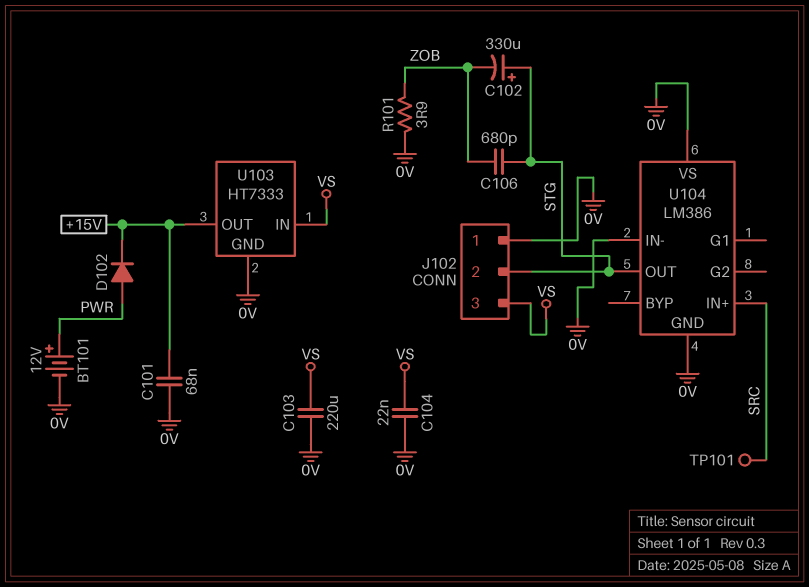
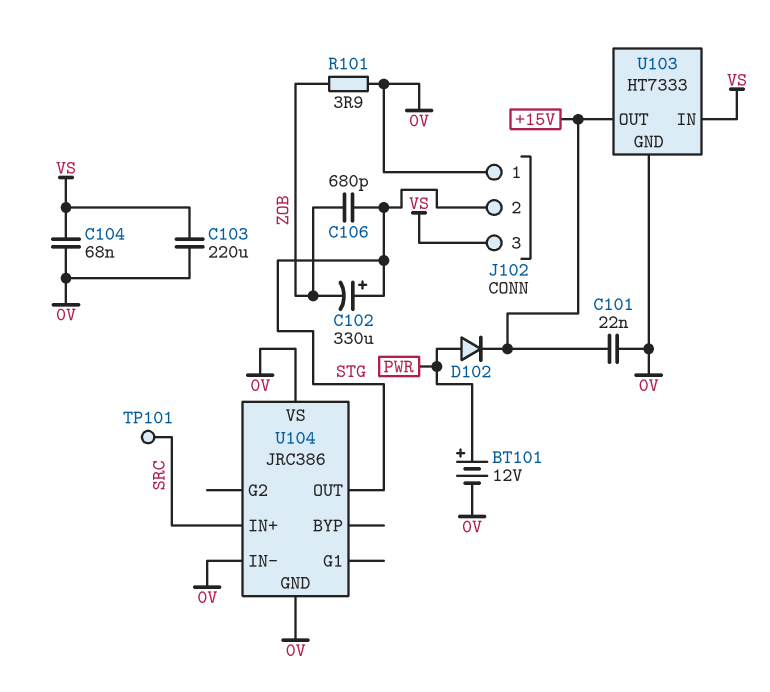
C101: 68nF (+15V, 0V) -> 22nF (+15V, 0V)
C104: 22nF (0V, VS) -> 68nF (0V, VS)
U104: LM386 -> JRC386

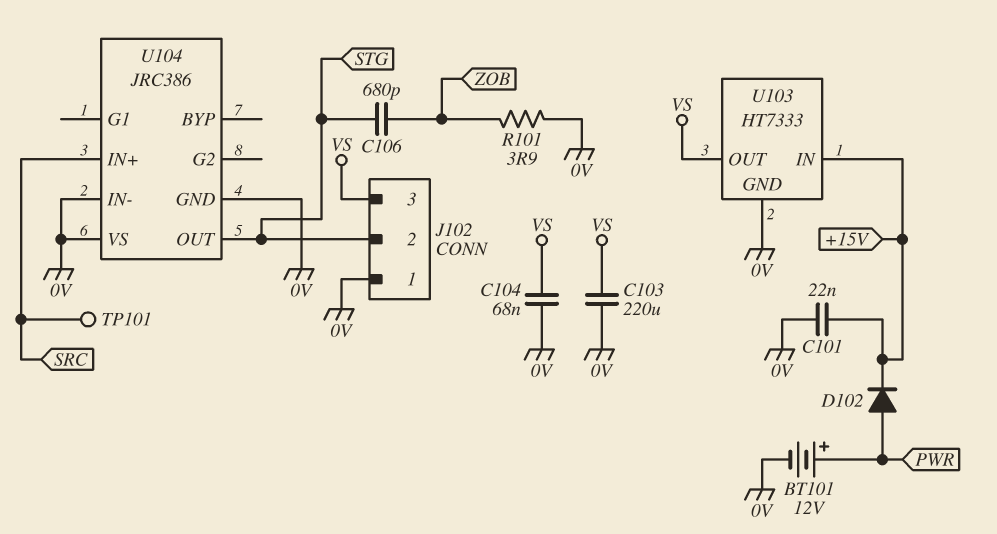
C102: 330uF (plus STG, minus ZOB) -> none
U103 pin IN: VS -> +15V
U103 pin OUT: +15V -> VS

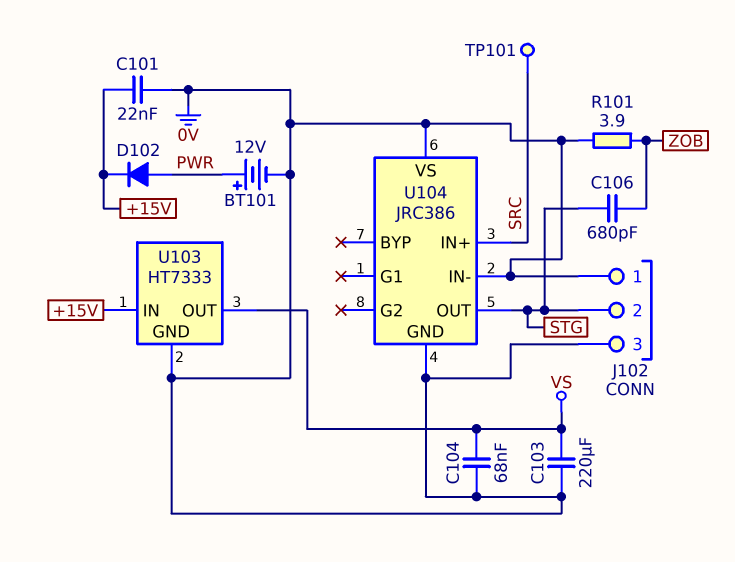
J102 pin 3: VS -> 0V

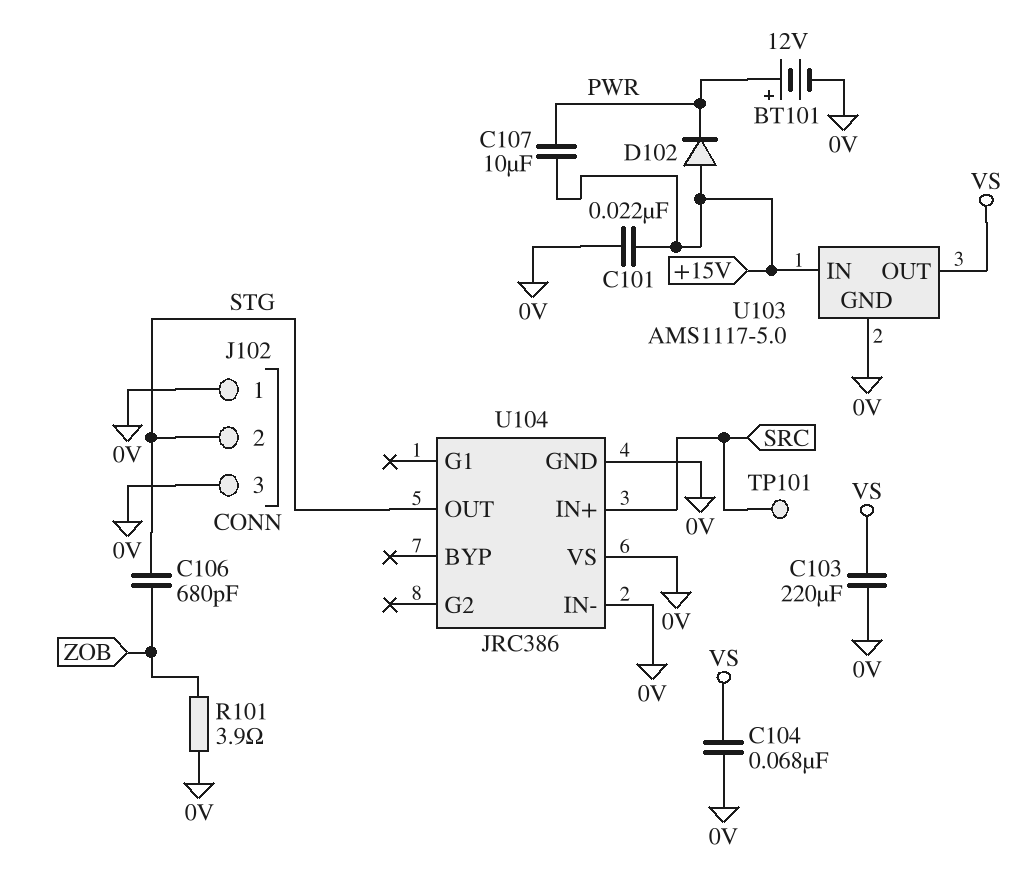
C107: none -> 10uF (+15V, PWR)
D102: diode (A PWR, K +15V) -> diode (A +15V, K PWR)
U103: HT7333 -> AMS1117-5.0

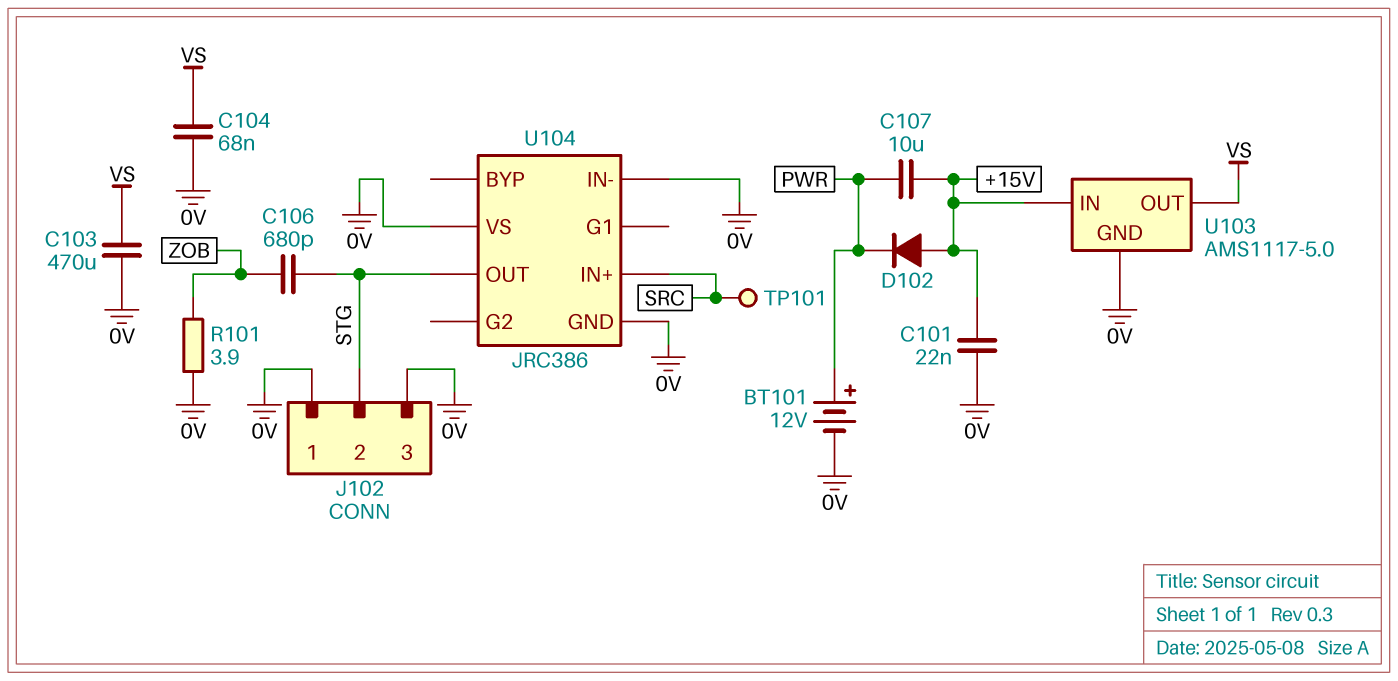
C103: 220uF (0V, VS) -> 470uF (0V, VS)

